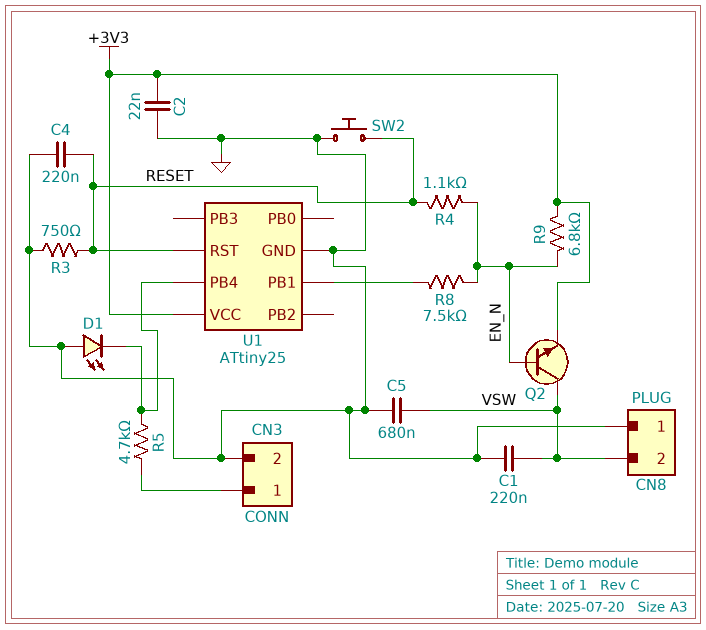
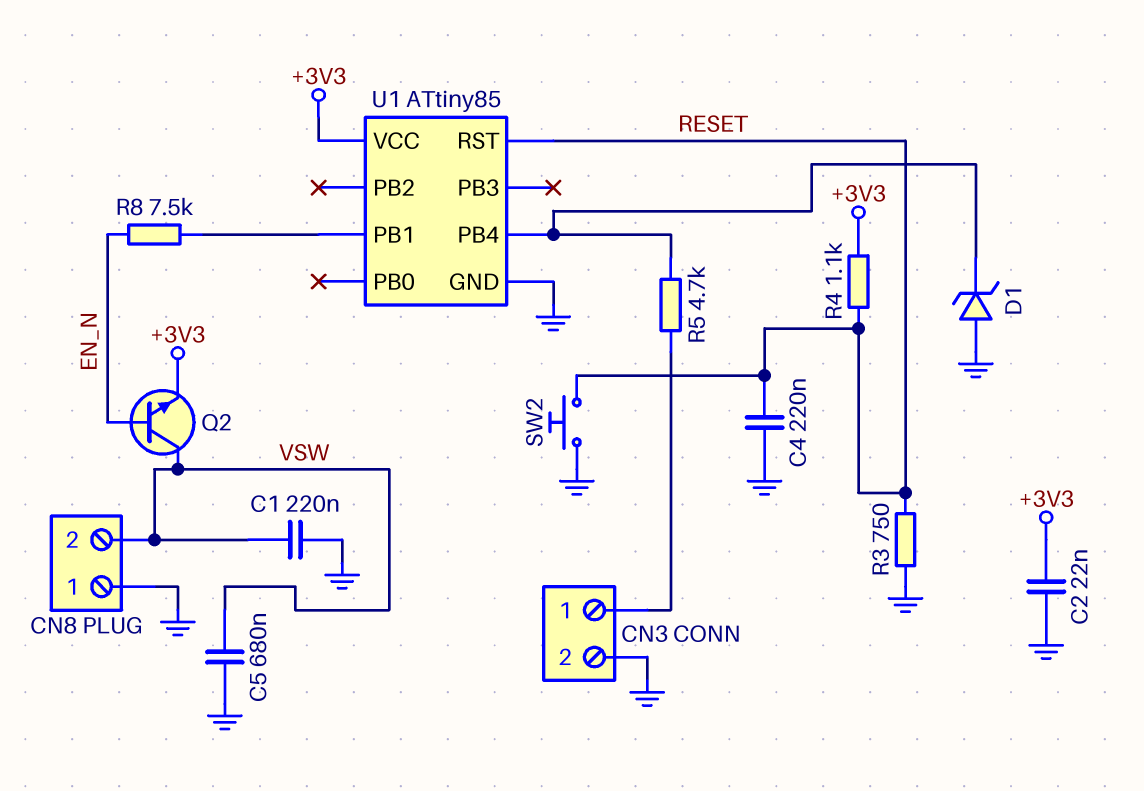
D1: LED (A GND, K U1/PB4) -> zener (A GND, K U1/PB4)
R4: 1.1k (EN_N, RESET) -> 1.1k (+3V3, RESET)
R9: 6.8k (+3V3, EN_N) -> none
U1: ATtiny25 -> ATtiny85

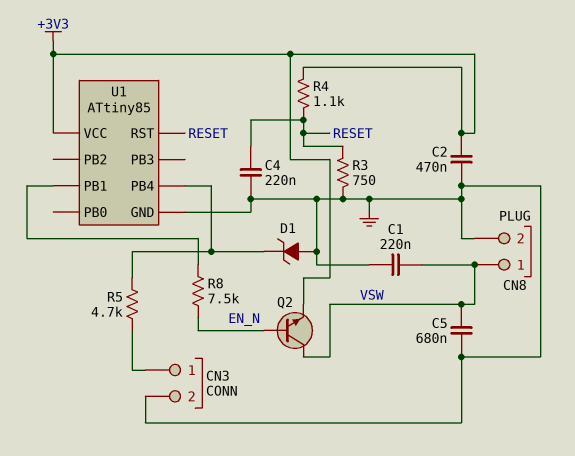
C2: 22nF (+3V3, GND) -> 470nF (+3V3, GND)
CN8 pin 1: GND -> VSW
CN8 pin 2: VSW -> GND
SW2: button (GND, RESET) -> none

